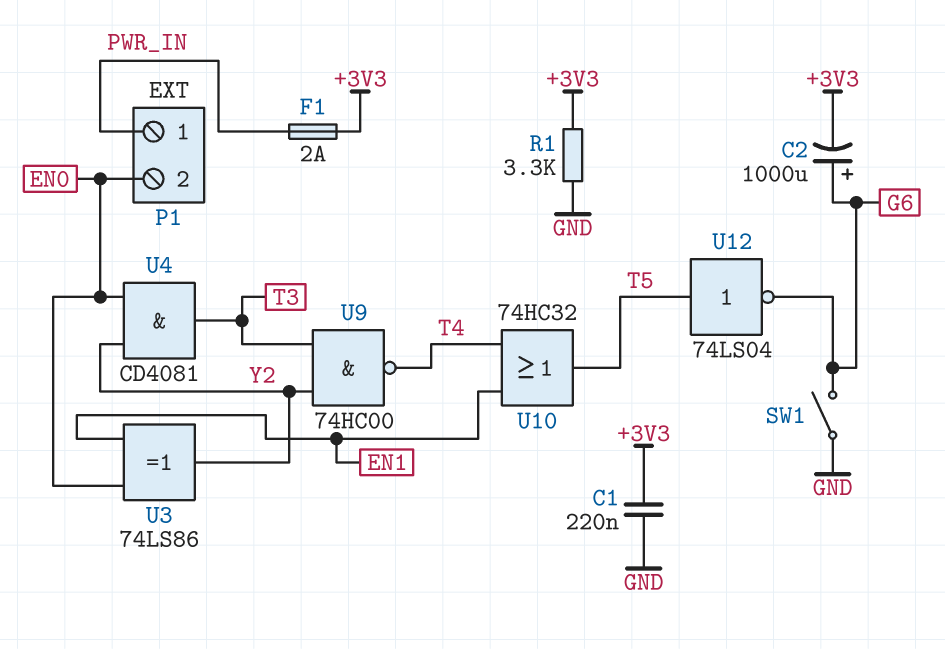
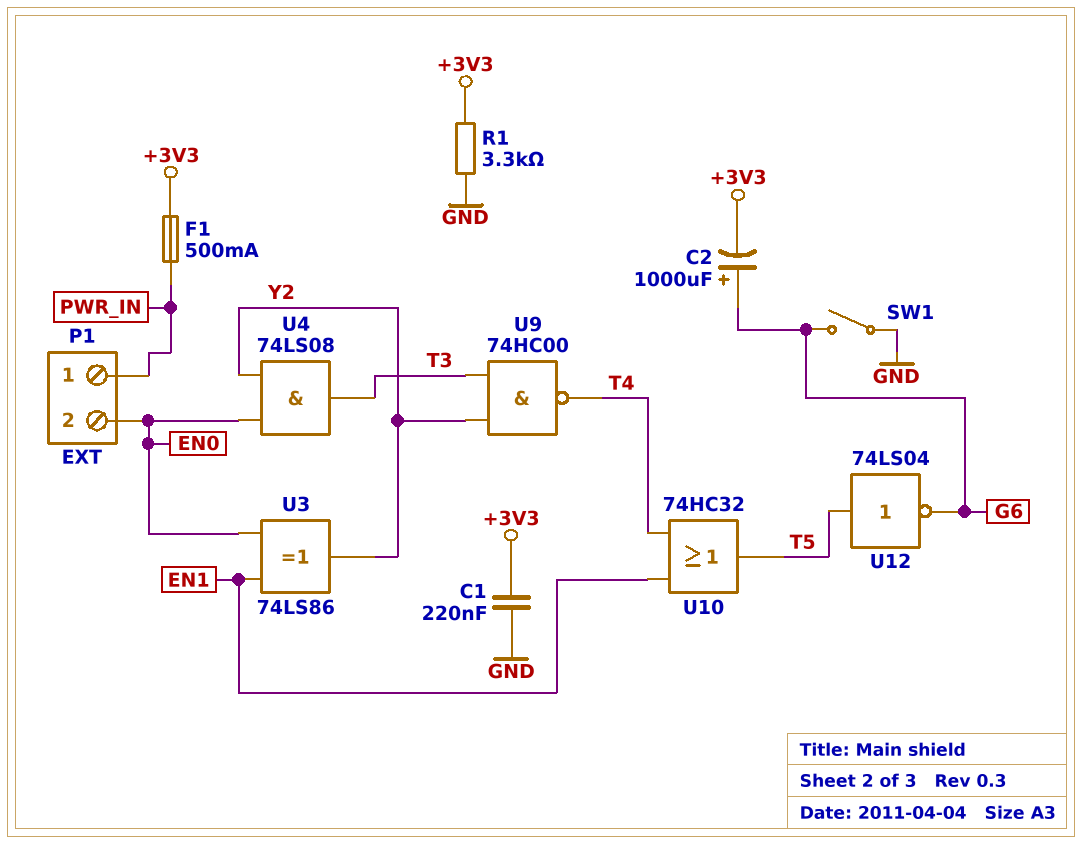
F1: 2A (+3V3, PWR_IN) -> 500mA (+3V3, PWR_IN)
U4: AND CD4081 (in EN0, in Y2, out T3) -> AND 74LS08 (in EN0, in Y2, out T3)

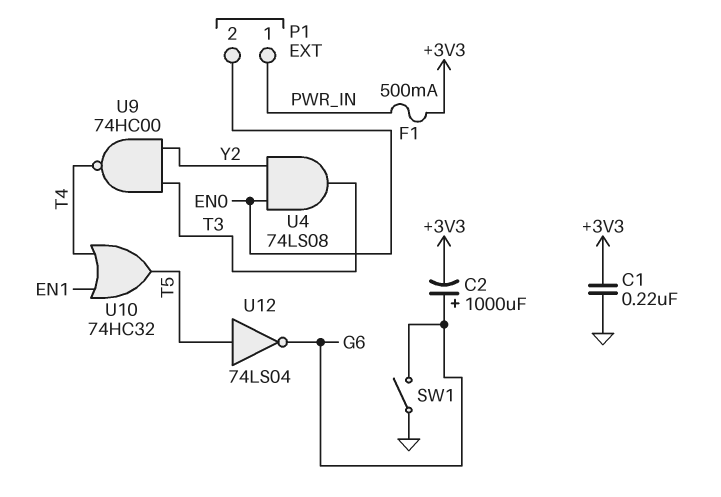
R1: 3.3k (+3V3, GND) -> none
U3: XOR 74LS86 (in EN0, in EN1, out Y2) -> none

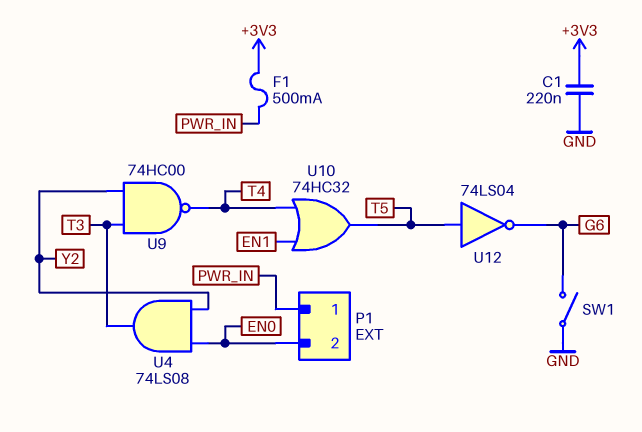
C2: 1000uF (plus G6, minus +3V3) -> none

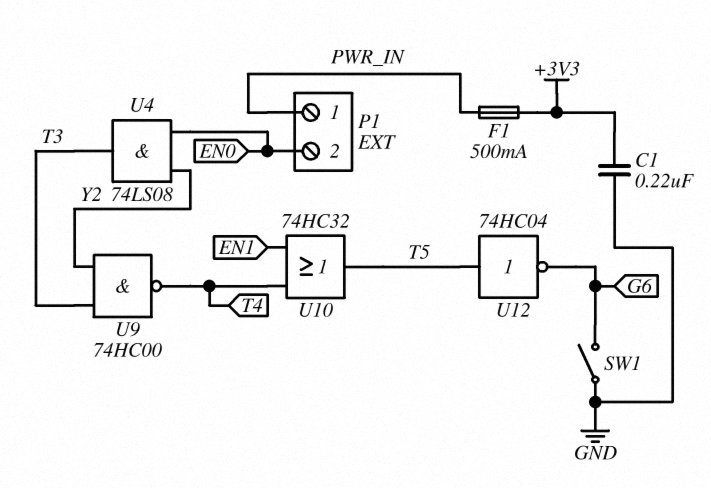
U12: NOT 74LS04 (in T5, out G6) -> NOT 74HC04 (in T5, out G6)

